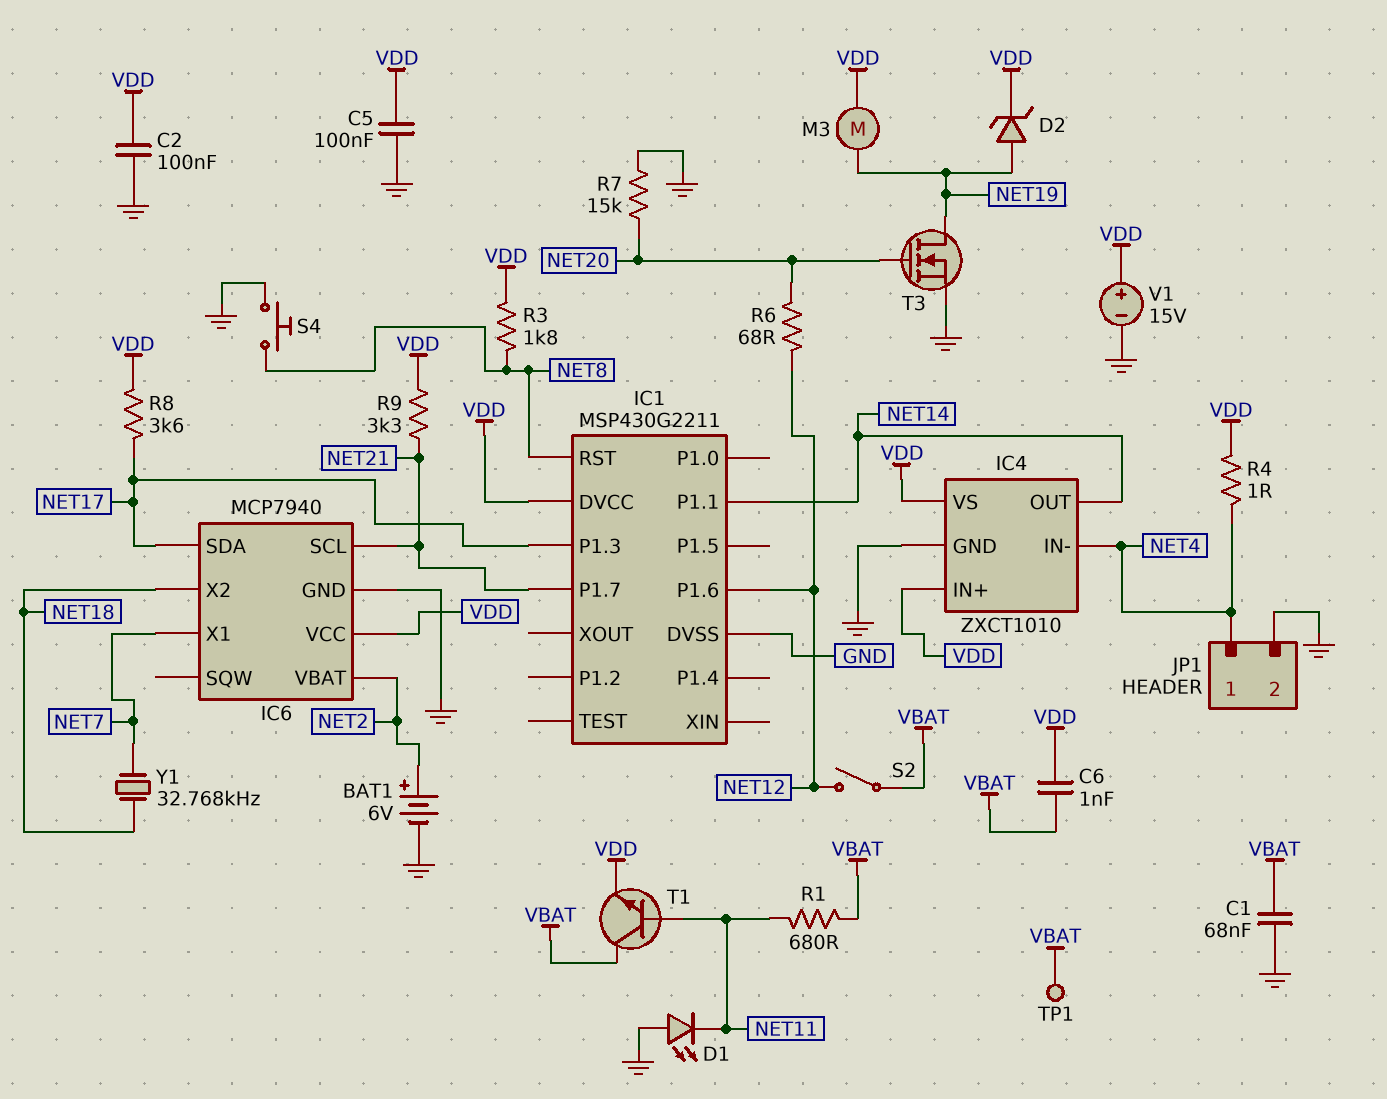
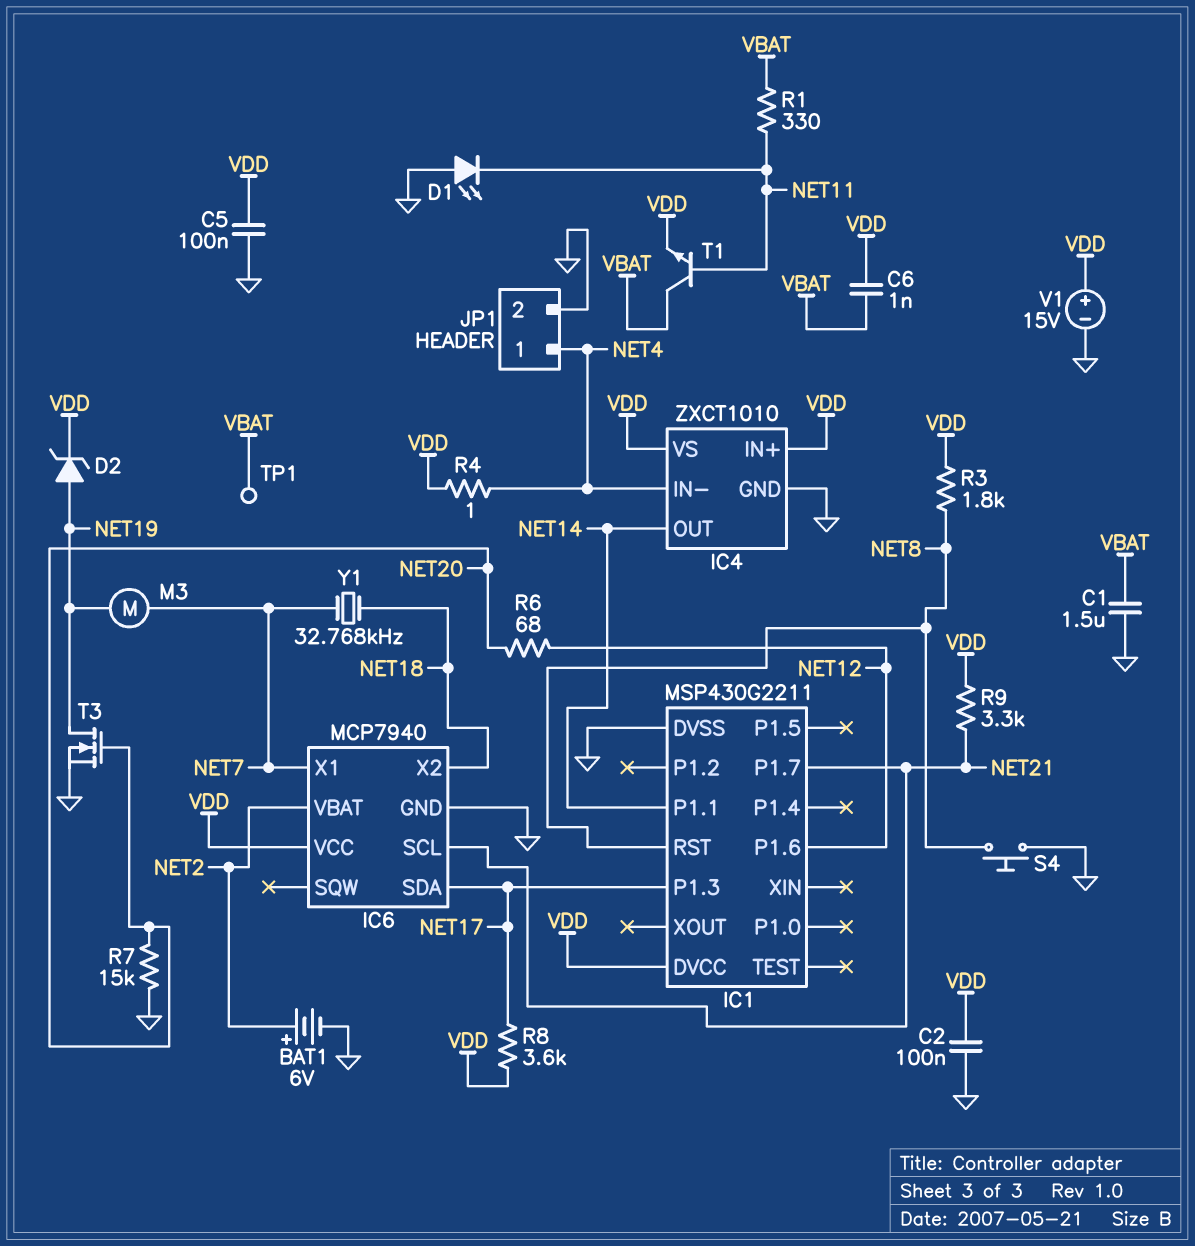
C1: 68nF (GND, VBAT) -> 1.5uF (GND, VBAT)
M3: motor (NET19, VDD) -> motor (NET7, NET19)
R1: 680 (NET11, VBAT) -> 330 (NET11, VBAT)
S2: switch (NET12, VBAT) -> none

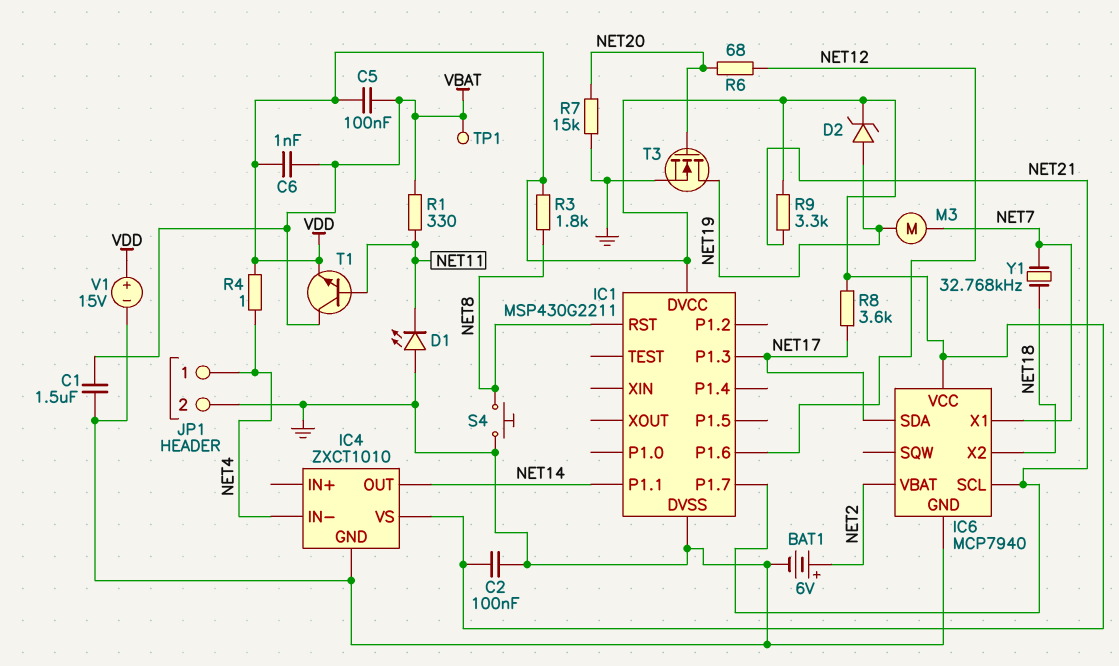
C5: 100nF (GND, VDD) -> 100nF (VBAT, VDD)
IC4 pin IN+: VDD -> none

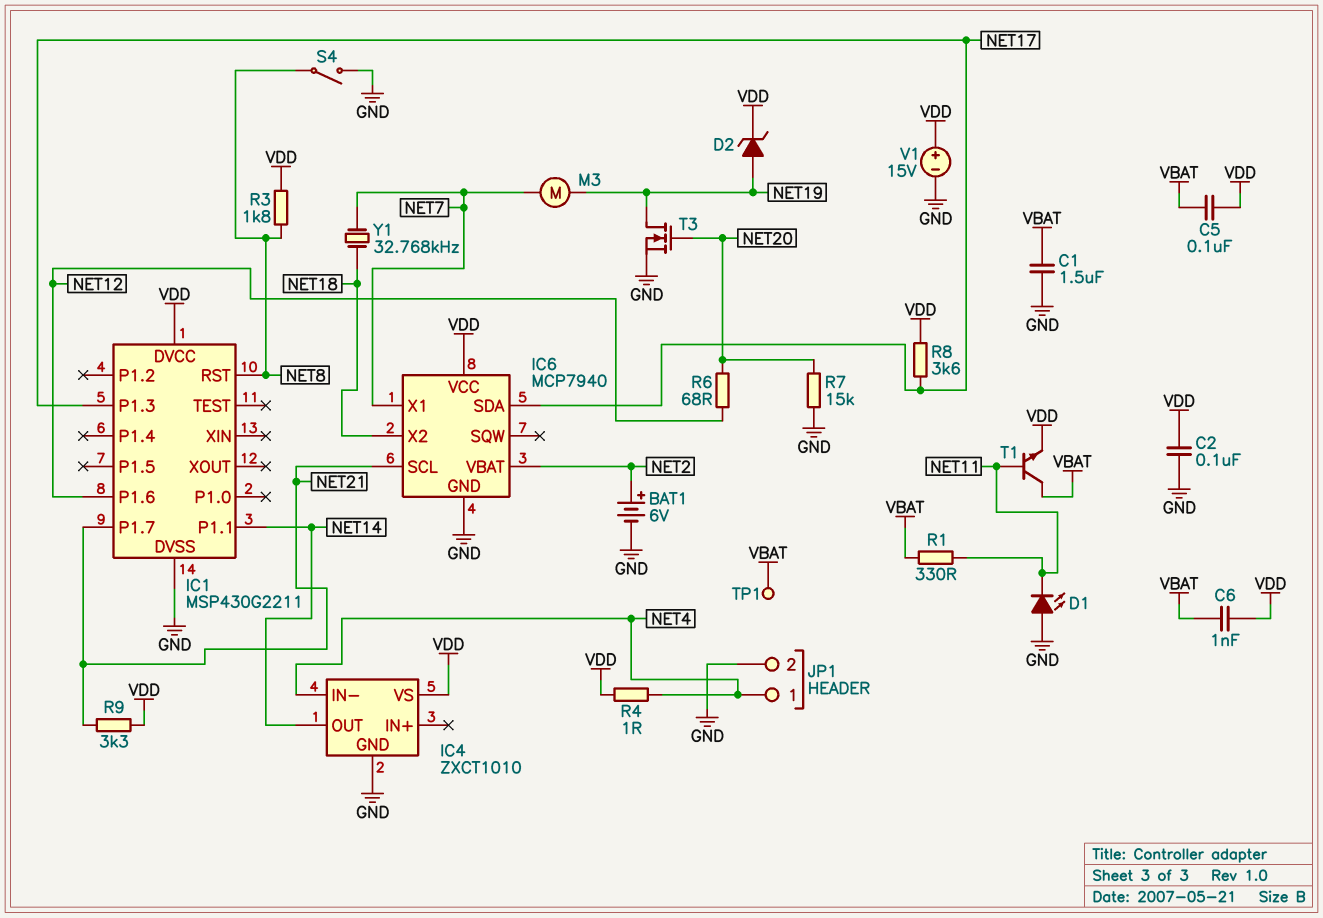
S4: button (GND, NET8) -> switch (GND, NET8)

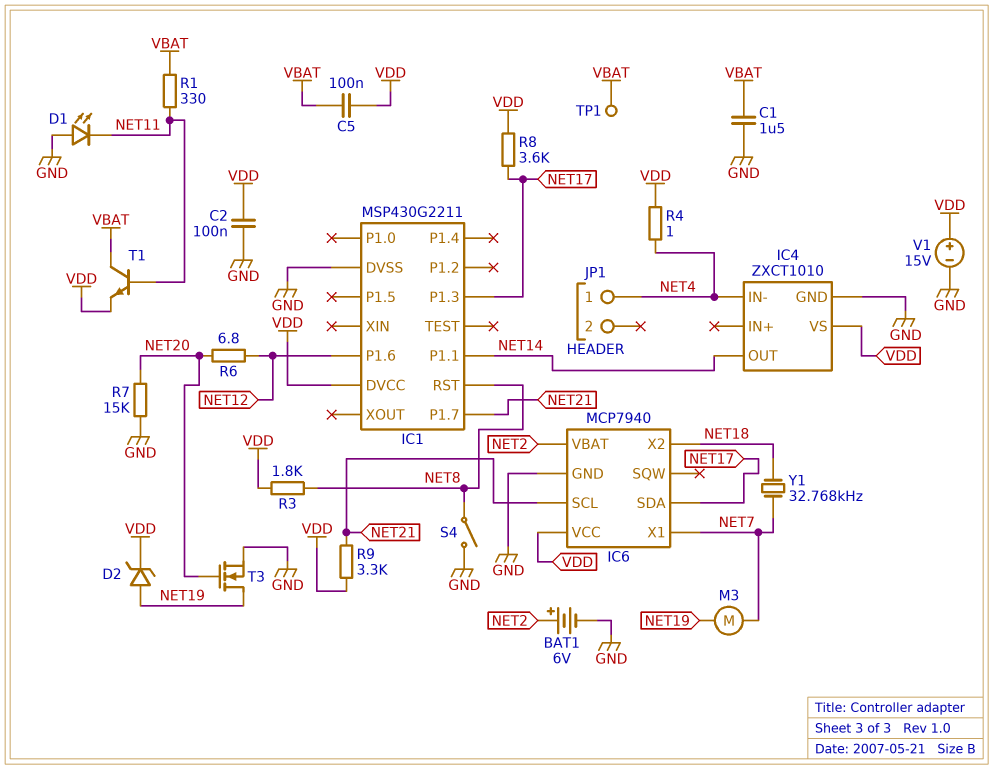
C6: 1nF (VBAT, VDD) -> none
JP1 pin 2: GND -> none
R6: 68 (NET12, NET20) -> 6.8 (NET12, NET20)

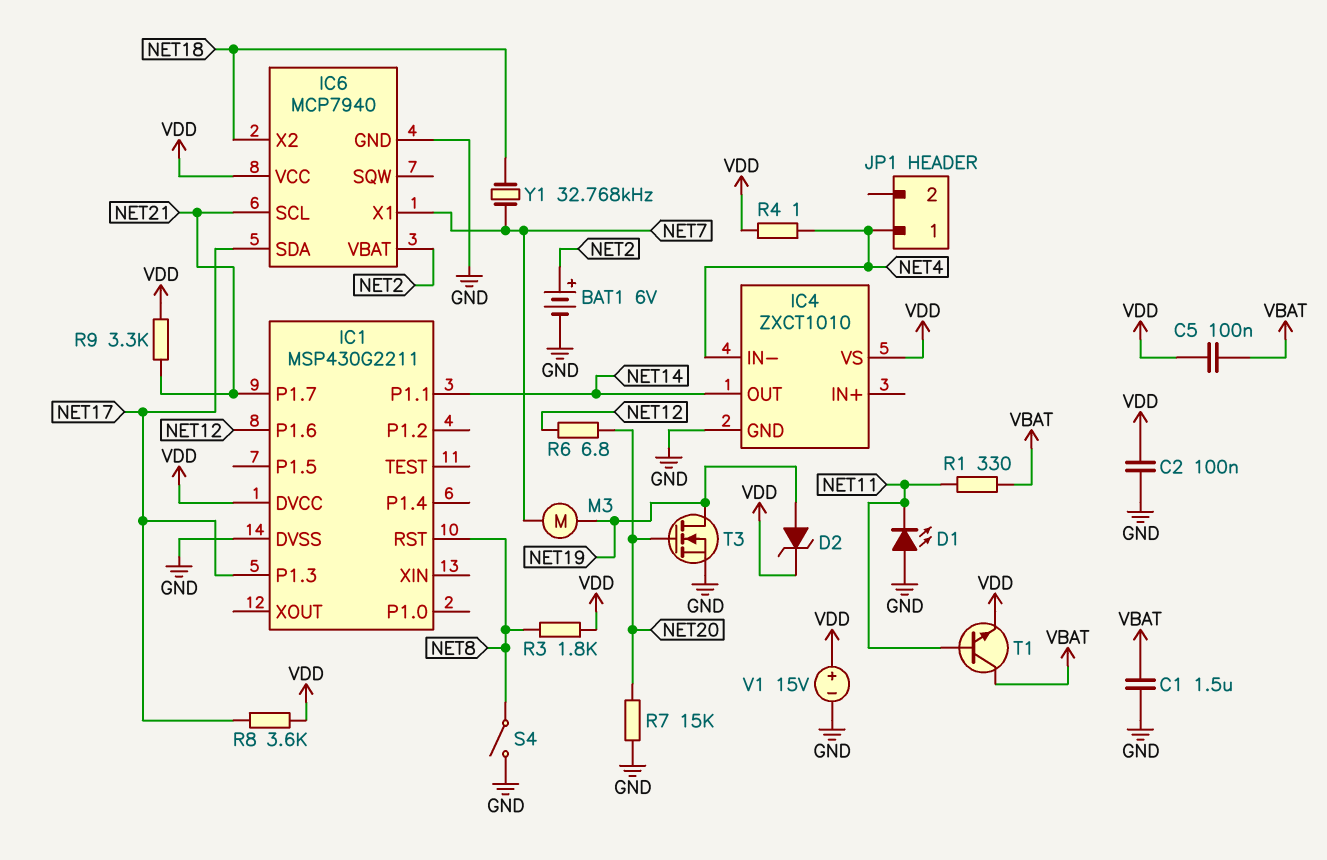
TP1: test point (VBAT) -> none

